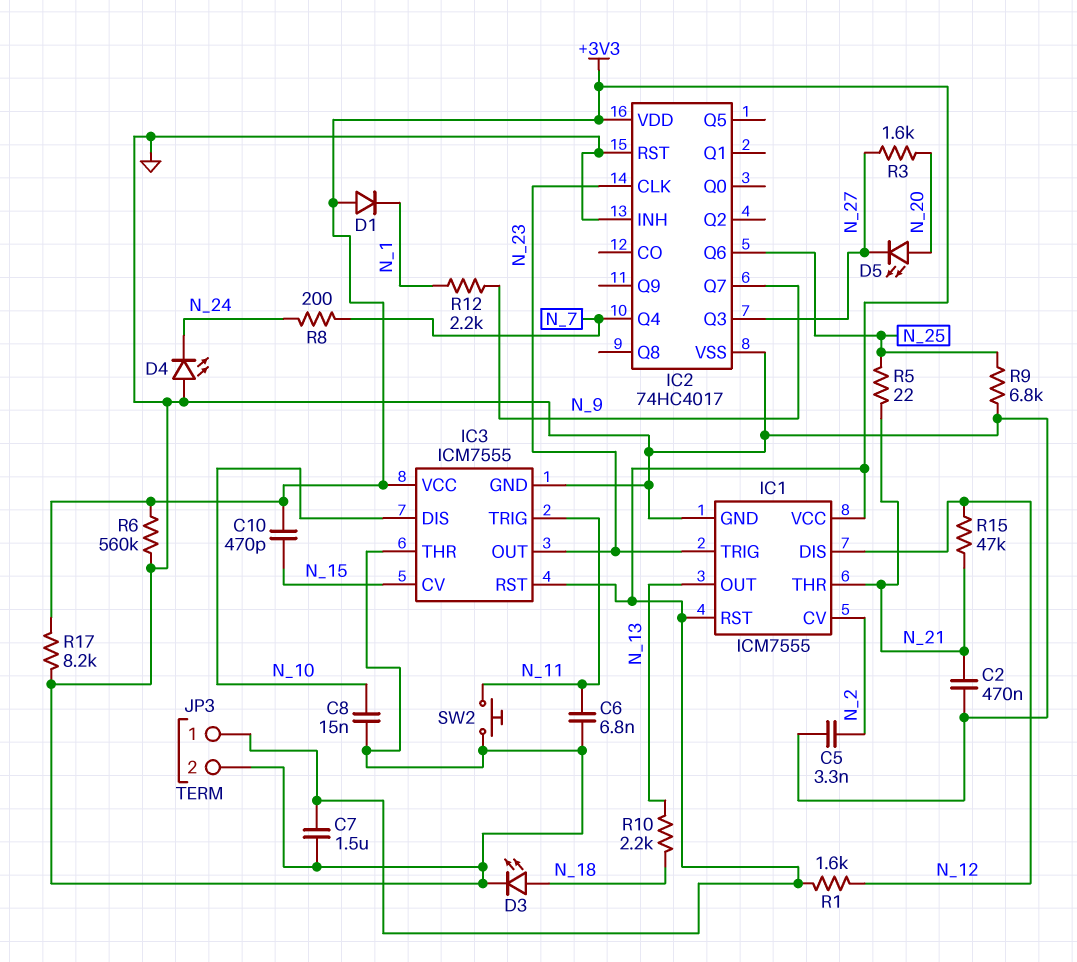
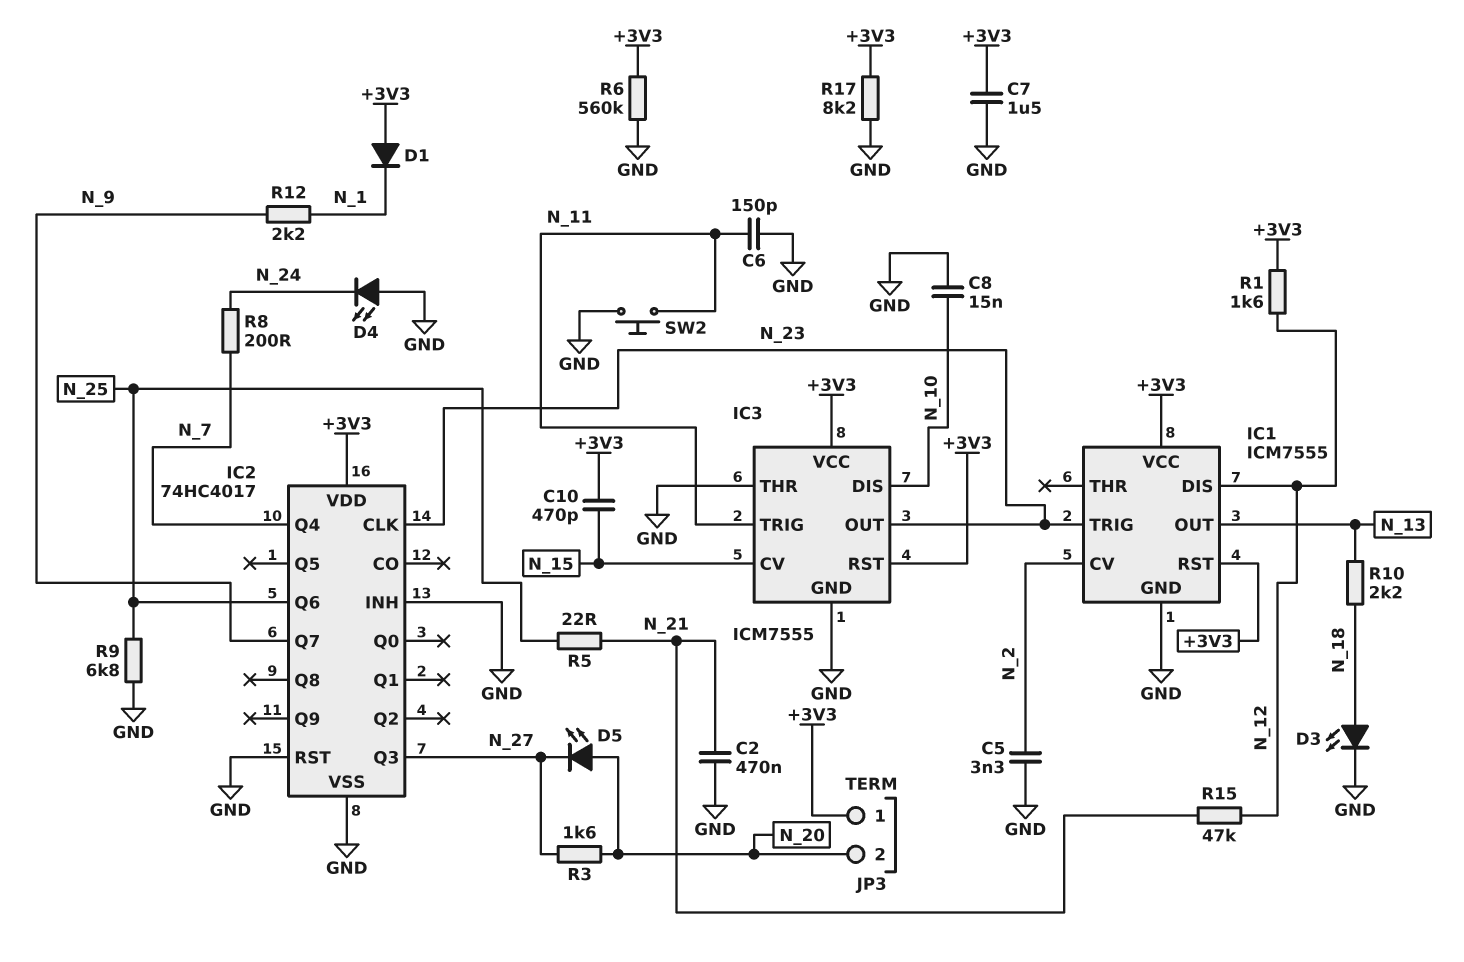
C6: 6.8nF (GND, N_11) -> 150pF (GND, N_11)
IC1 pin THR: N_21 -> none
JP3 pin 2: GND -> N_20

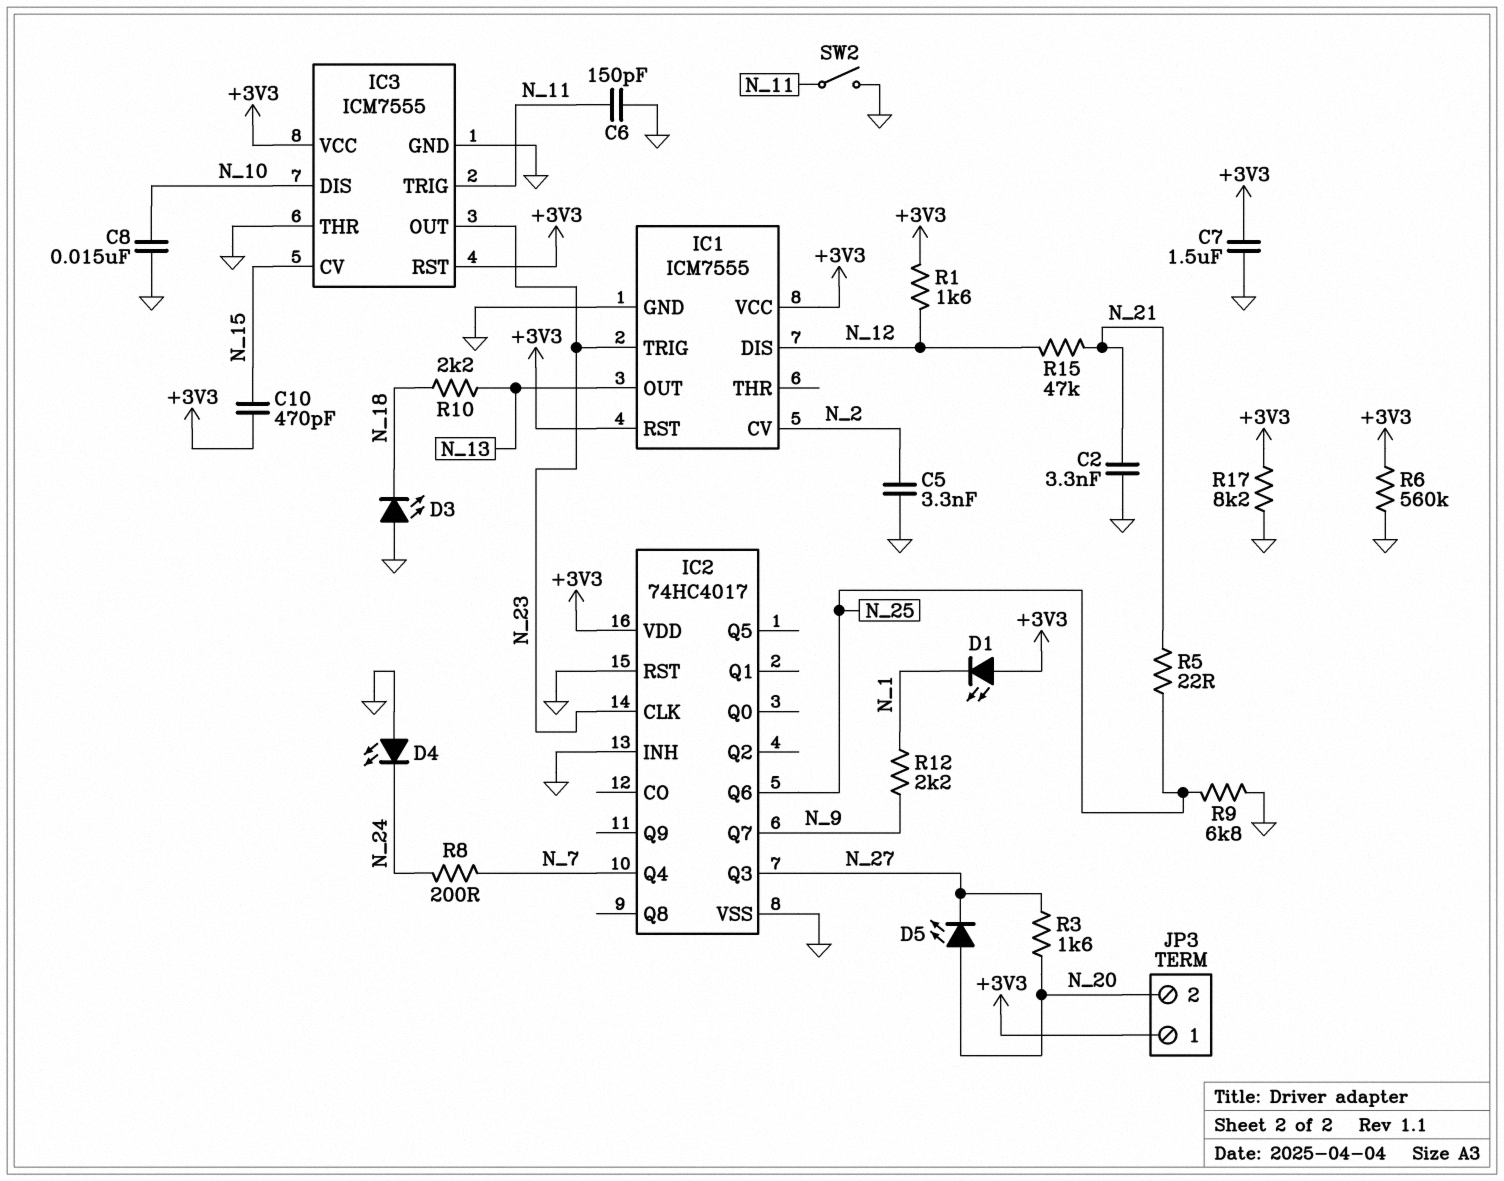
C2: 470nF (GND, N_21) -> 3.3nF (GND, N_21)
D1: diode (A +3V3, K N_1) -> LED (A +3V3, K N_1)
D3: LED (A N_18, K GND) -> LED (A GND, K N_18)
SW2: button (GND, N_11) -> switch (GND, N_11)

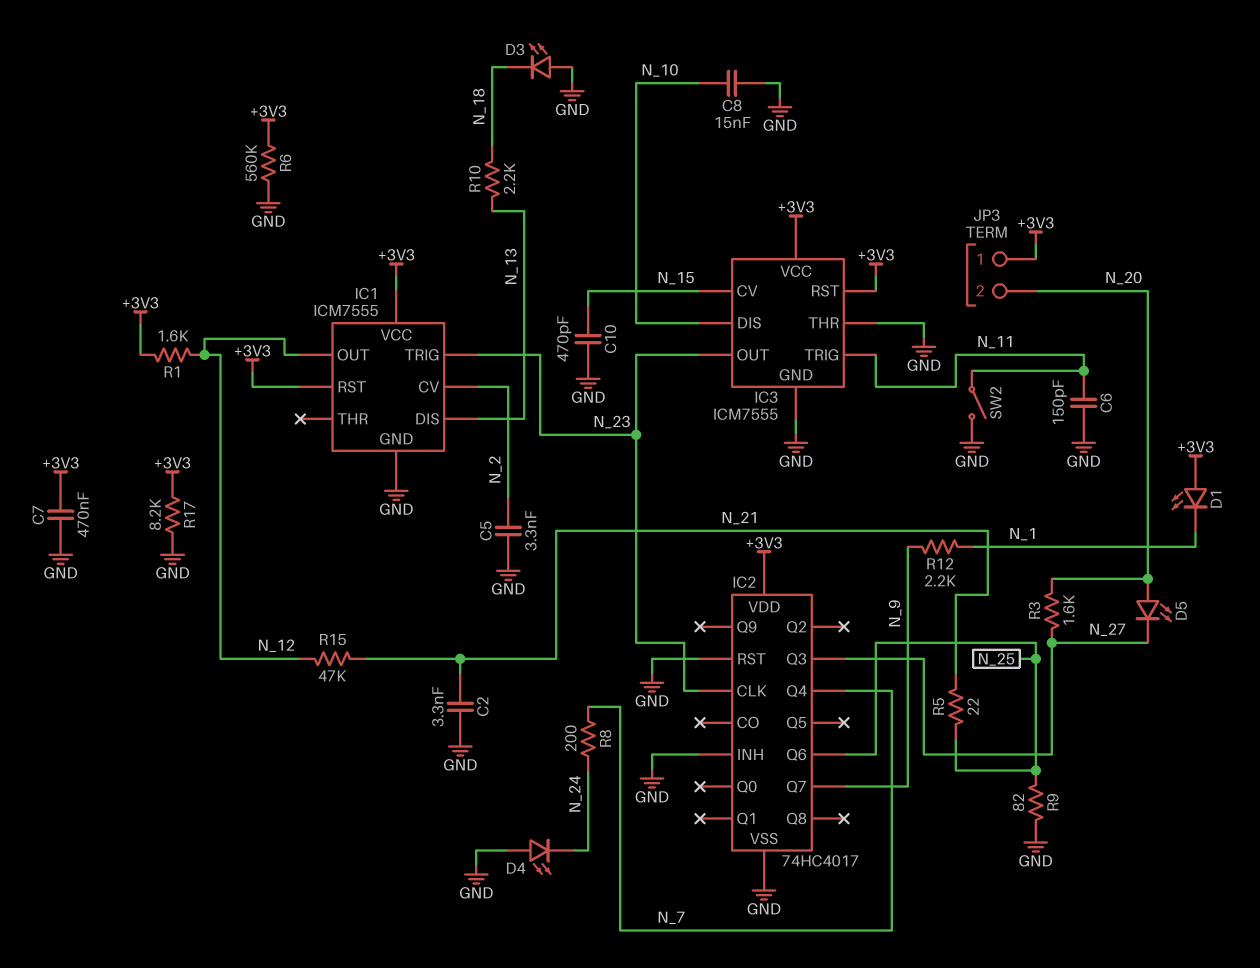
C7: 1.5uF (+3V3, GND) -> 470nF (+3V3, GND)
C10: 470pF (+3V3, N_15) -> 470pF (GND, N_15)
IC1 pin DIS: N_12 -> N_13
IC1 pin OUT: N_13 -> N_12
R9: 6.8k (GND, N_25) -> 82 (GND, N_25)

